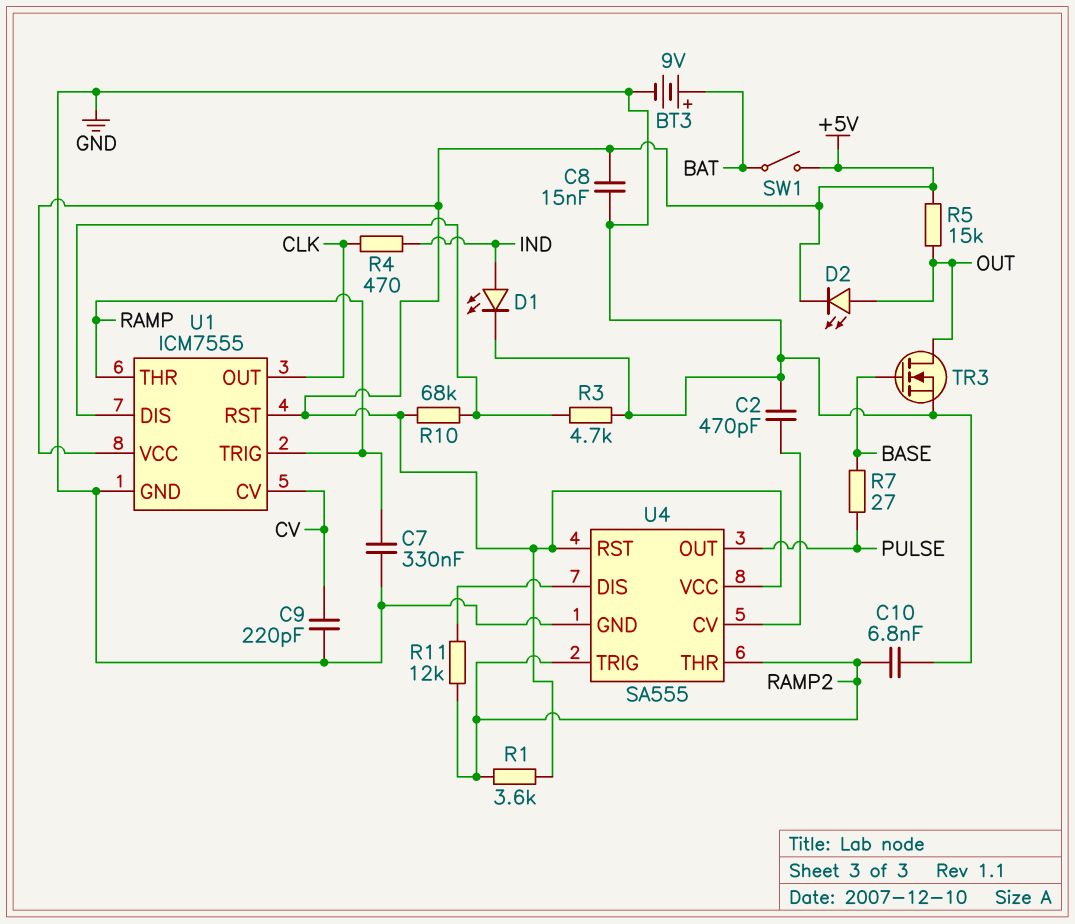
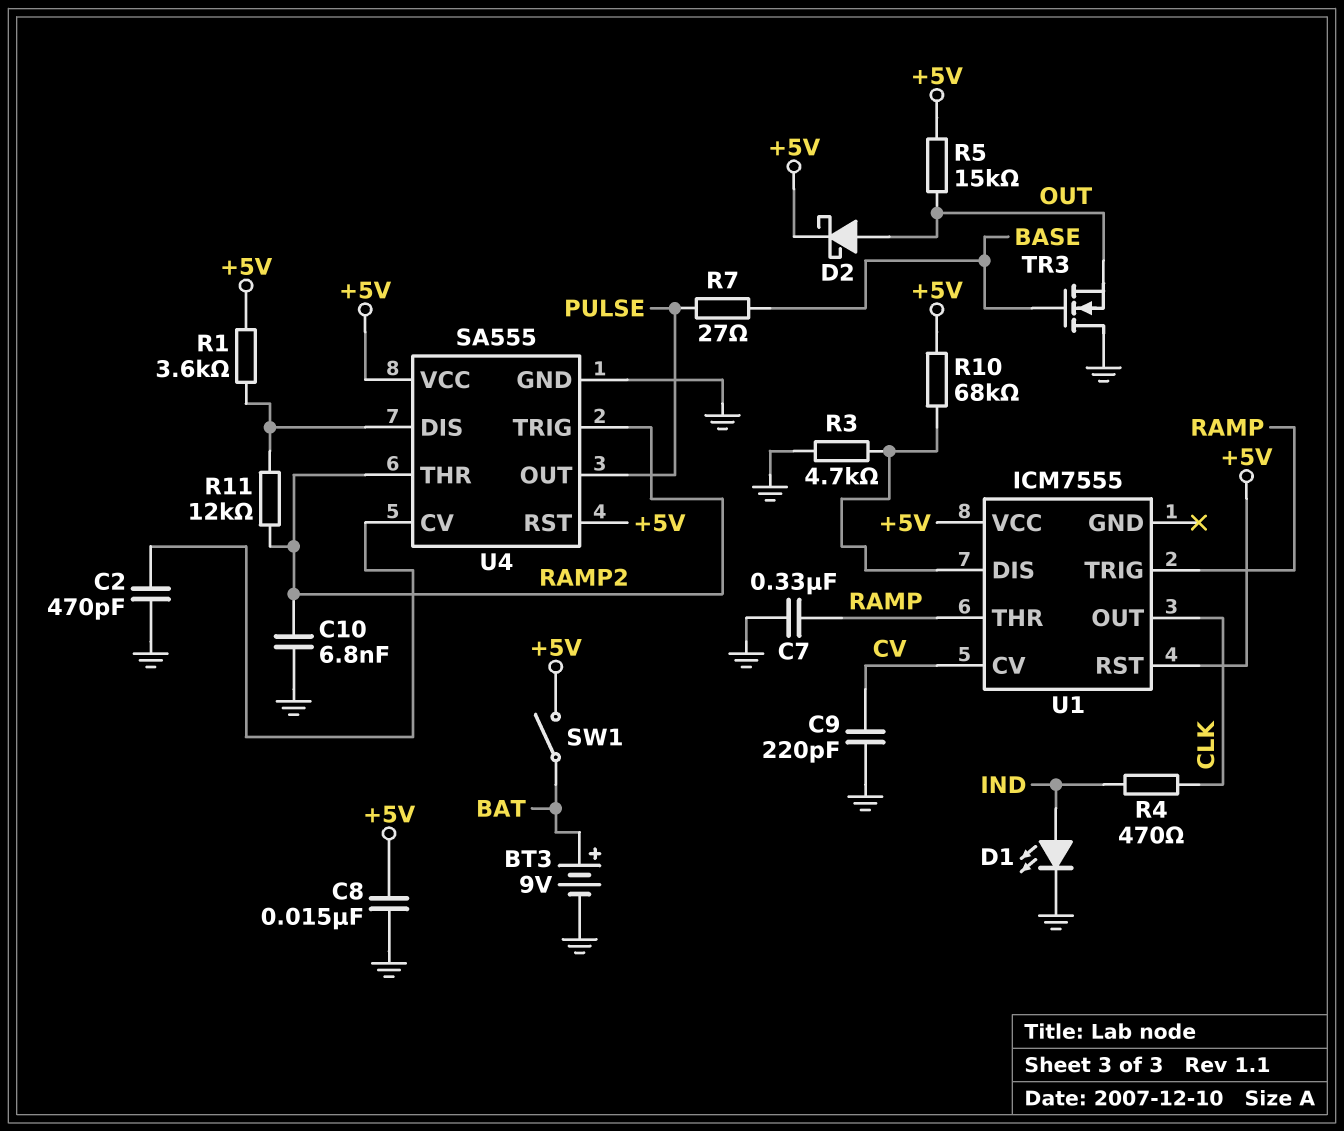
D2: LED (A OUT, K +5V) -> schottky (A OUT, K +5V)
R1: 3.6k (+5V, RAMP2) -> 3.6k (+5V, U4/DIS)
TR3: NMOS (G BASE, D OUT, S GND) -> NMOS (G BASE, D GND, S OUT)
U1 pin GND: GND -> none

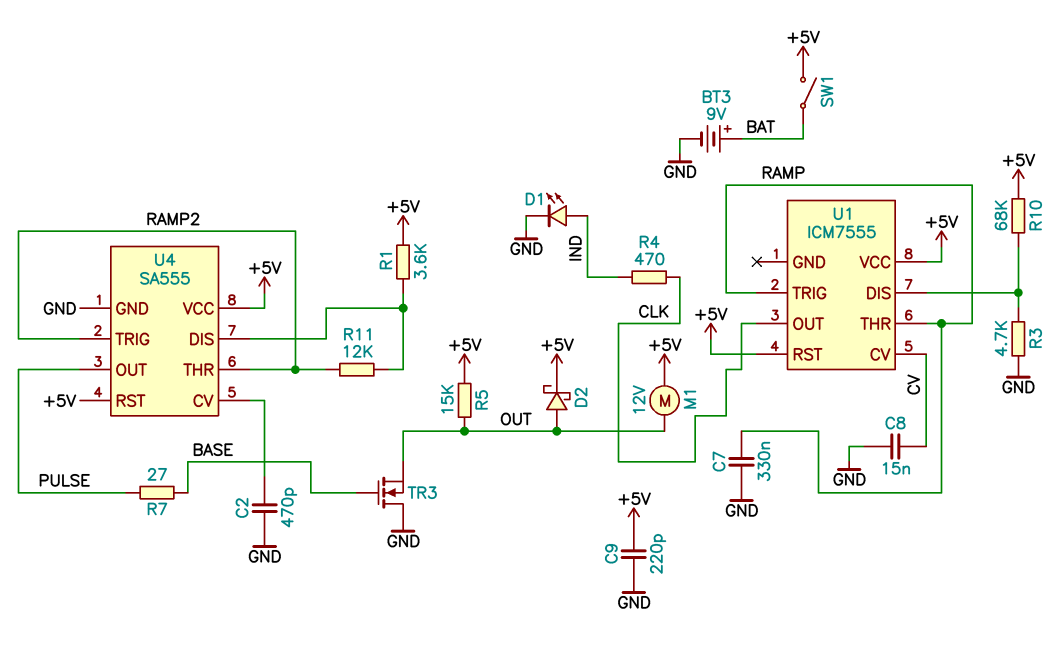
C8: 15nF (+5V, GND) -> 15nF (CV, GND)
C9: 220pF (CV, GND) -> 220pF (+5V, GND)
C10: 6.8nF (GND, RAMP2) -> none
M1: none -> motor 12V (+5V, OUT)

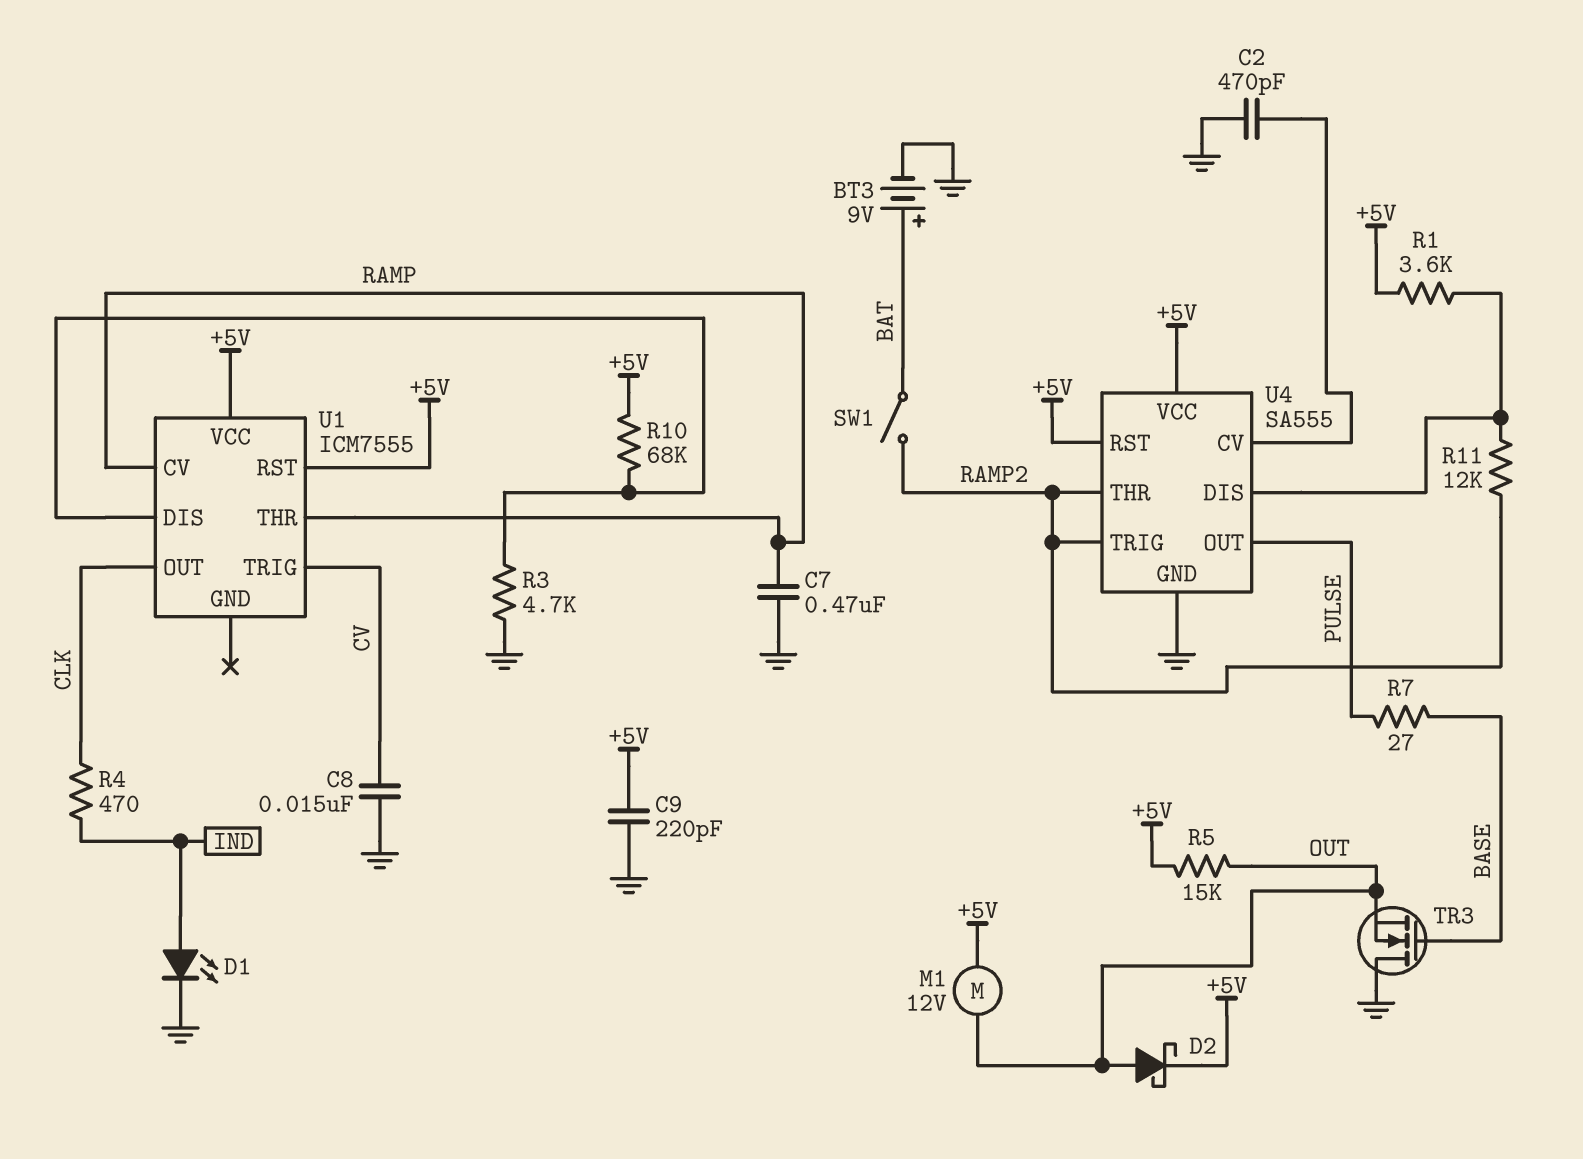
C7: 330nF (GND, RAMP) -> 470nF (GND, RAMP)
SW1: switch (+5V, BAT) -> switch (BAT, RAMP2)
U1 pin CV: CV -> RAMP
U1 pin TRIG: RAMP -> CV

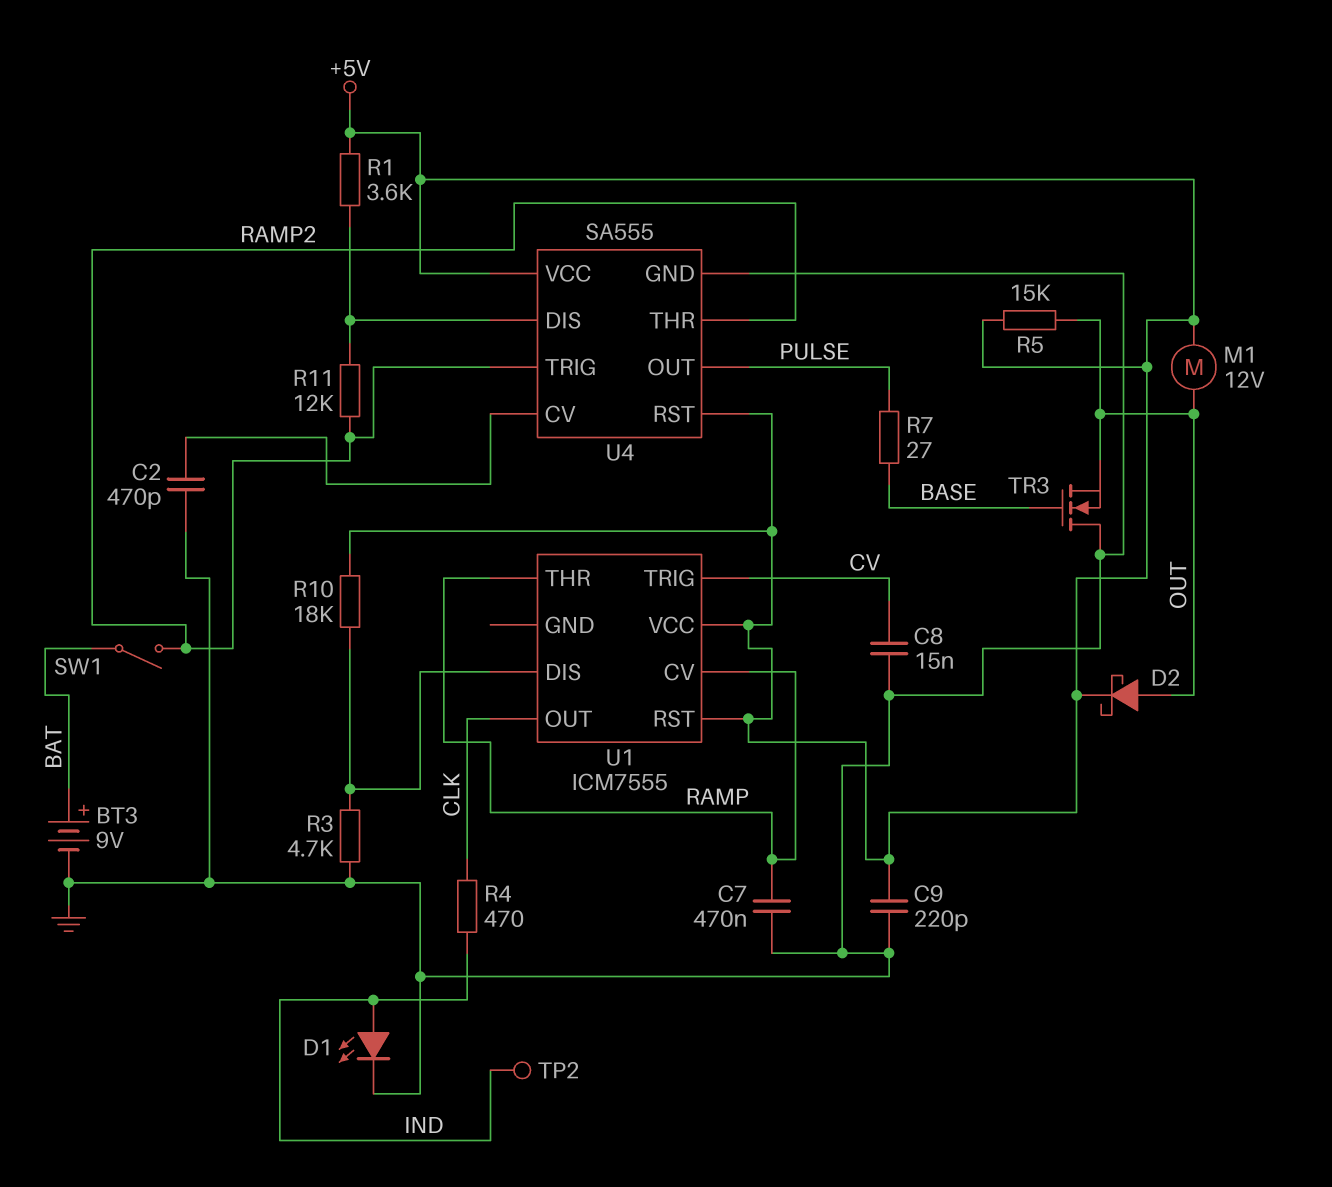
R10: 68k (+5V, U1/DIS) -> 18k (+5V, U1/DIS)
TP2: none -> test point (IND)

